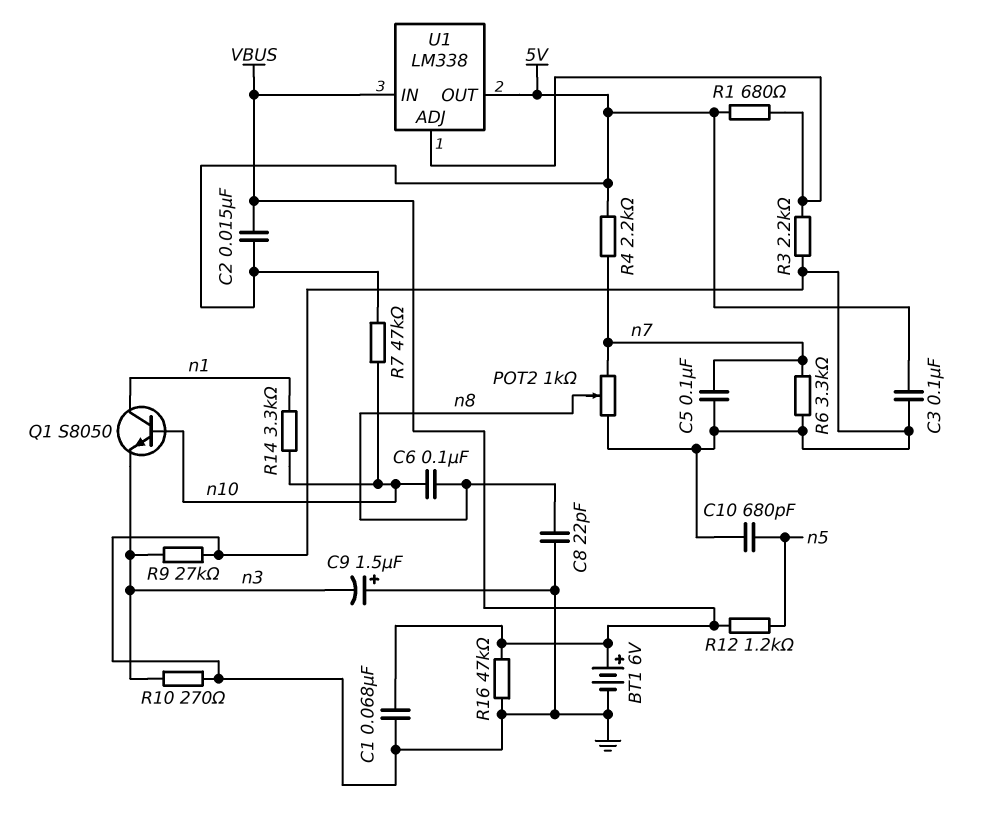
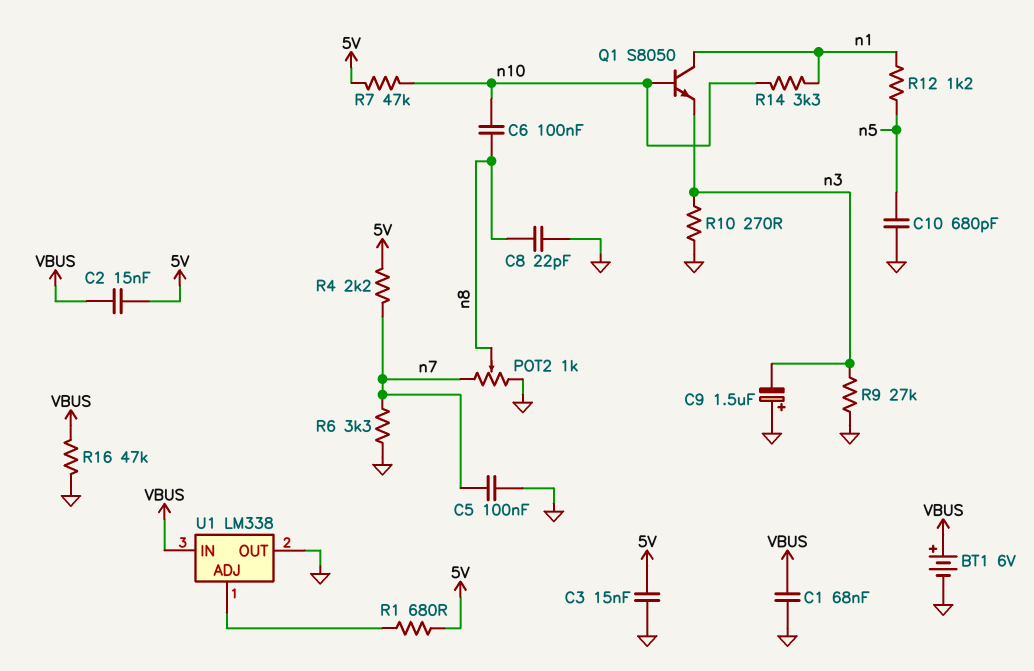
C3: 100nF (5V, GND) -> 15nF (5V, GND)
R3: 2.2k (GND, U1/ADJ) -> none
R12: 1.2k (VBUS, n5) -> 1.2k (n1, n5)
U1 pin OUT: 5V -> GND

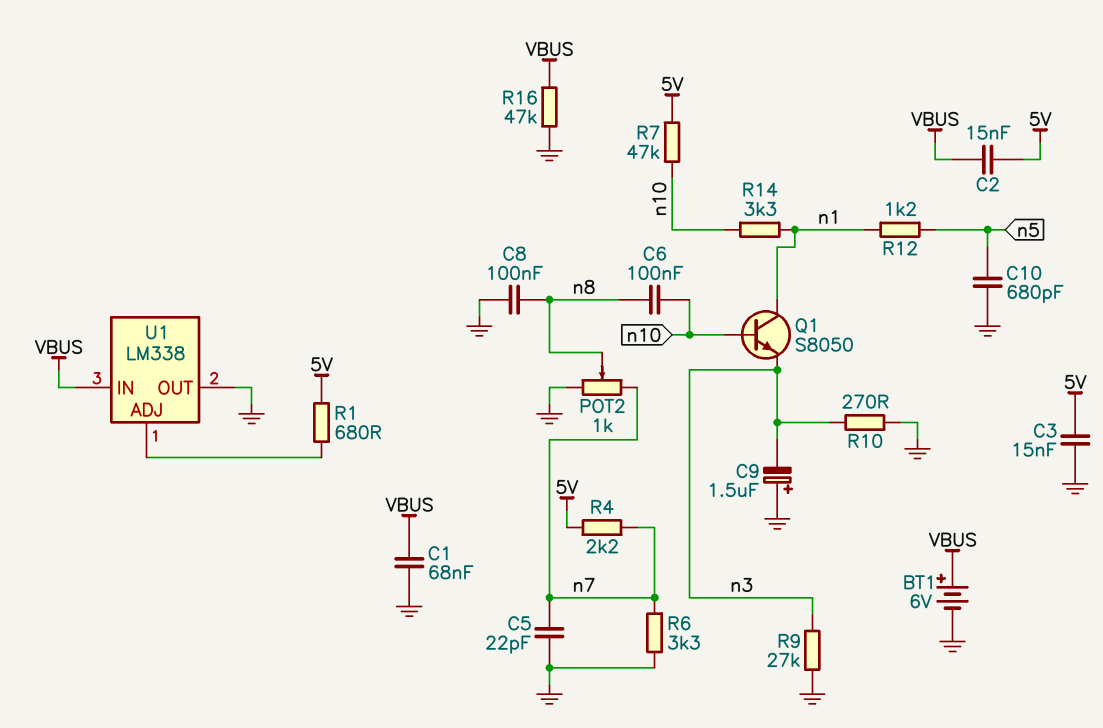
C5: 100nF (GND, n7) -> 22pF (GND, n7)
C8: 22pF (GND, n8) -> 100nF (GND, n8)

